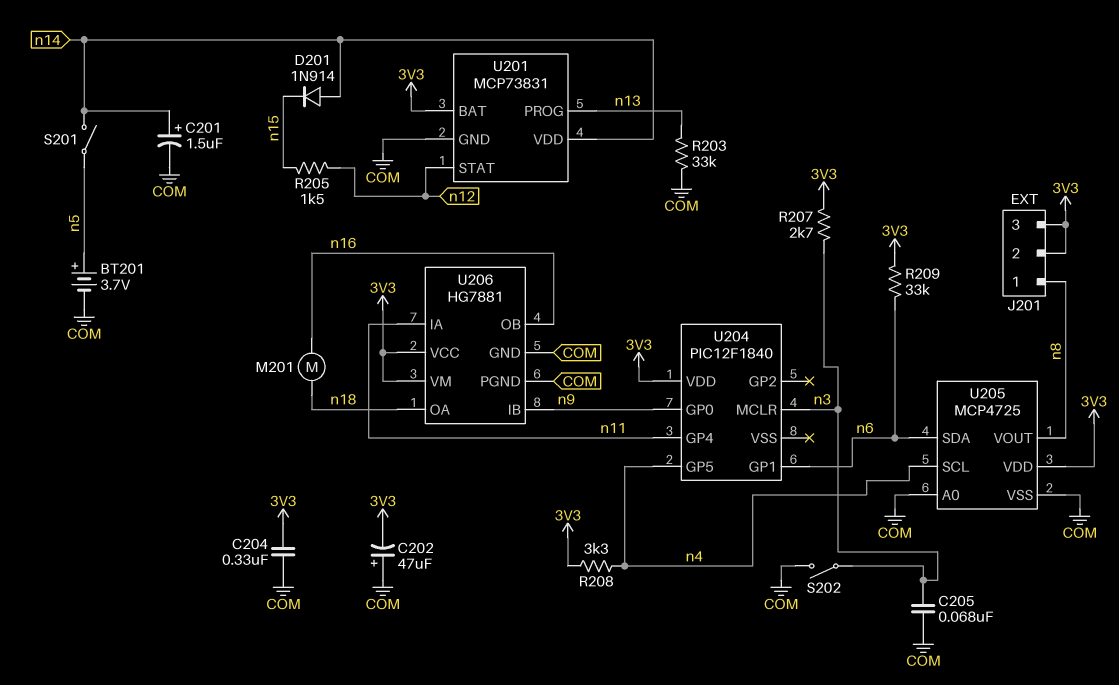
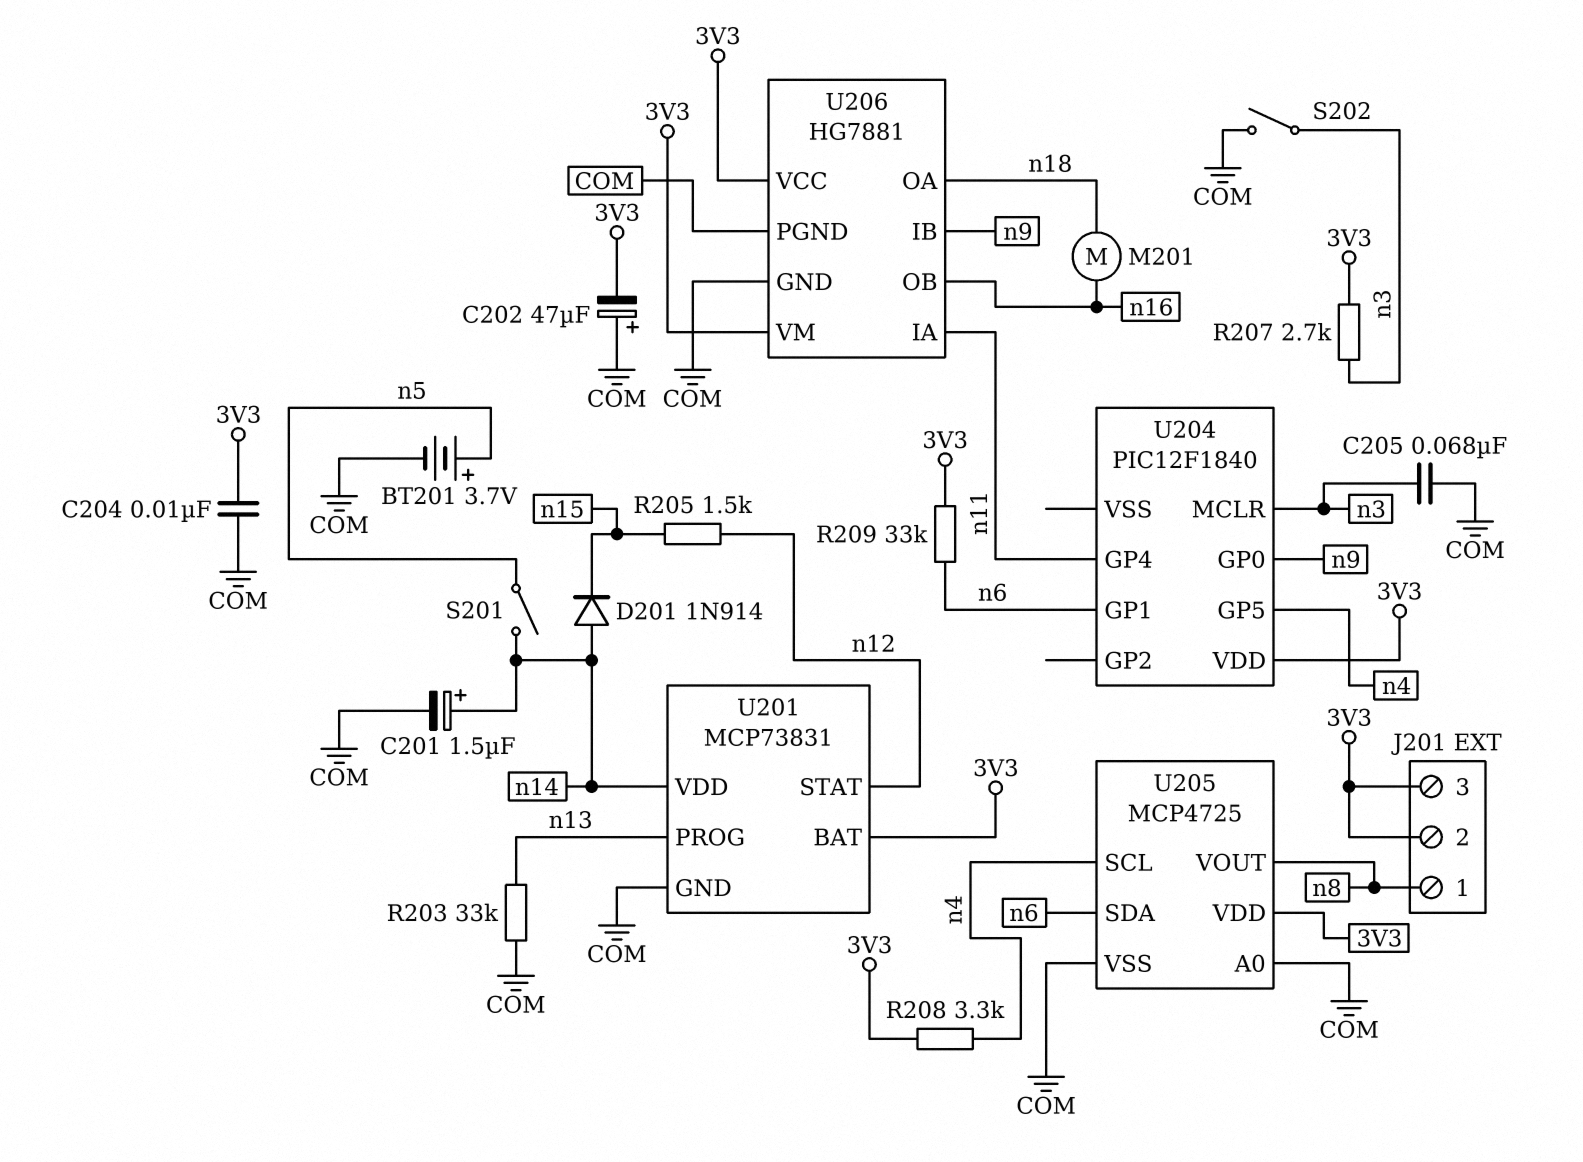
C204: 330nF (3V3, COM) -> 10nF (3V3, COM)

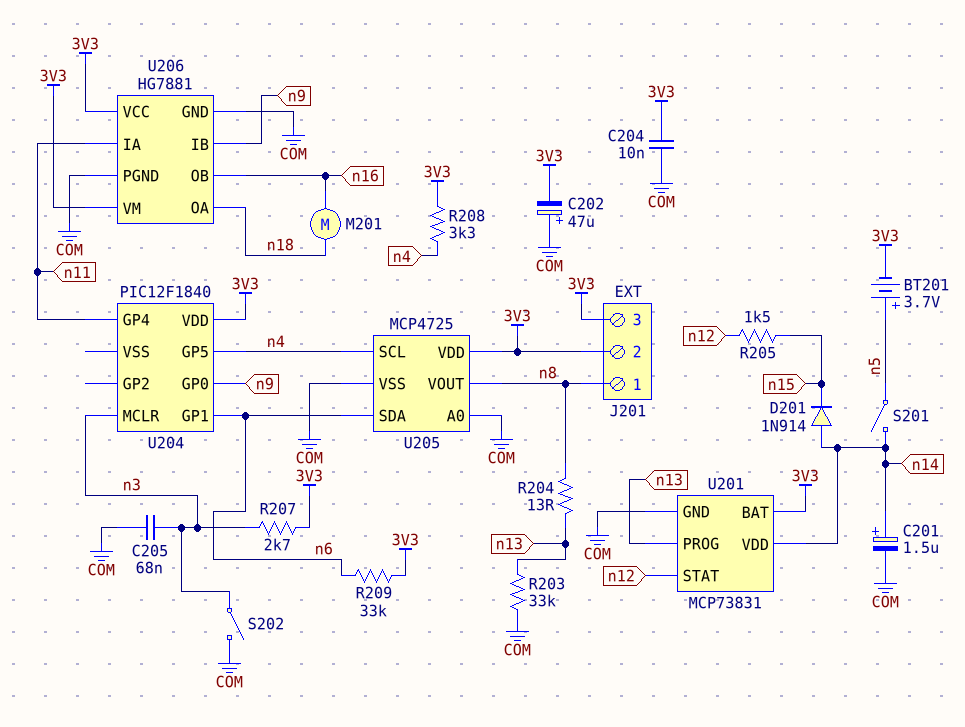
BT201: 3.7V (plus n5, minus COM) -> 3.7V (plus n5, minus 3V3)
R204: none -> 13 (n8, n13)

